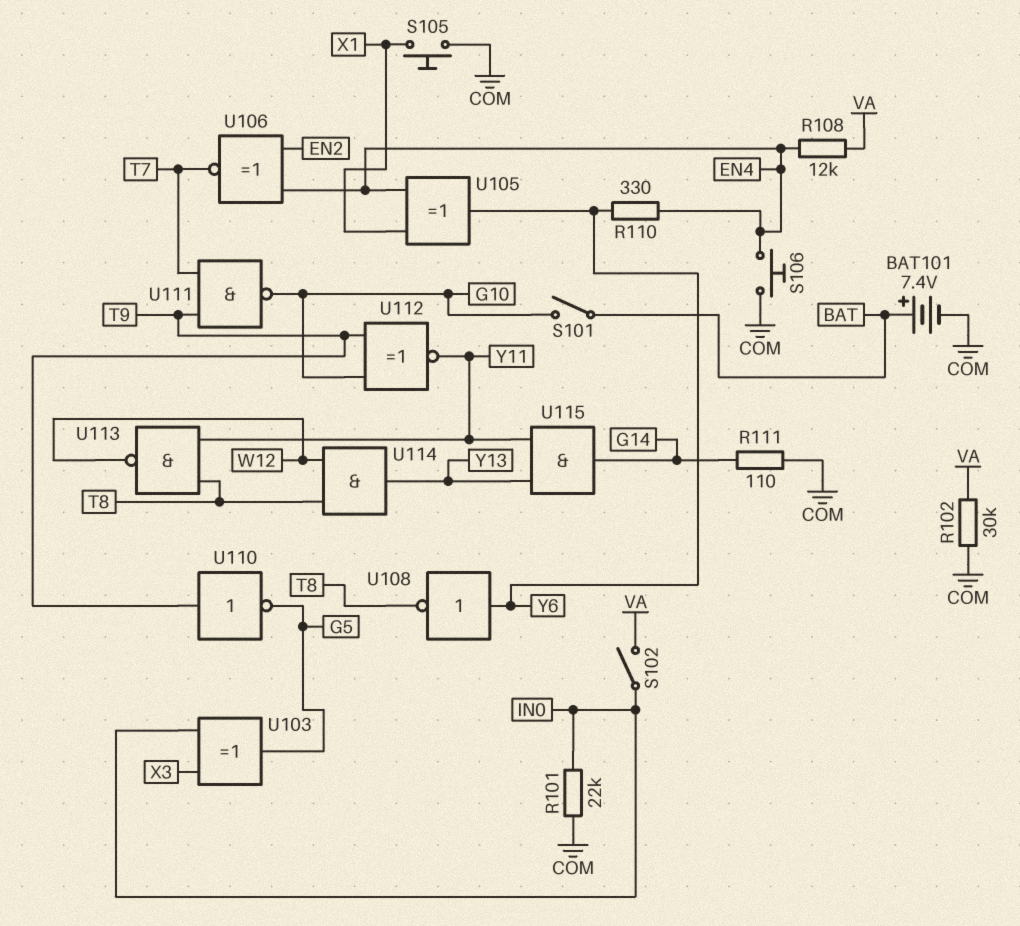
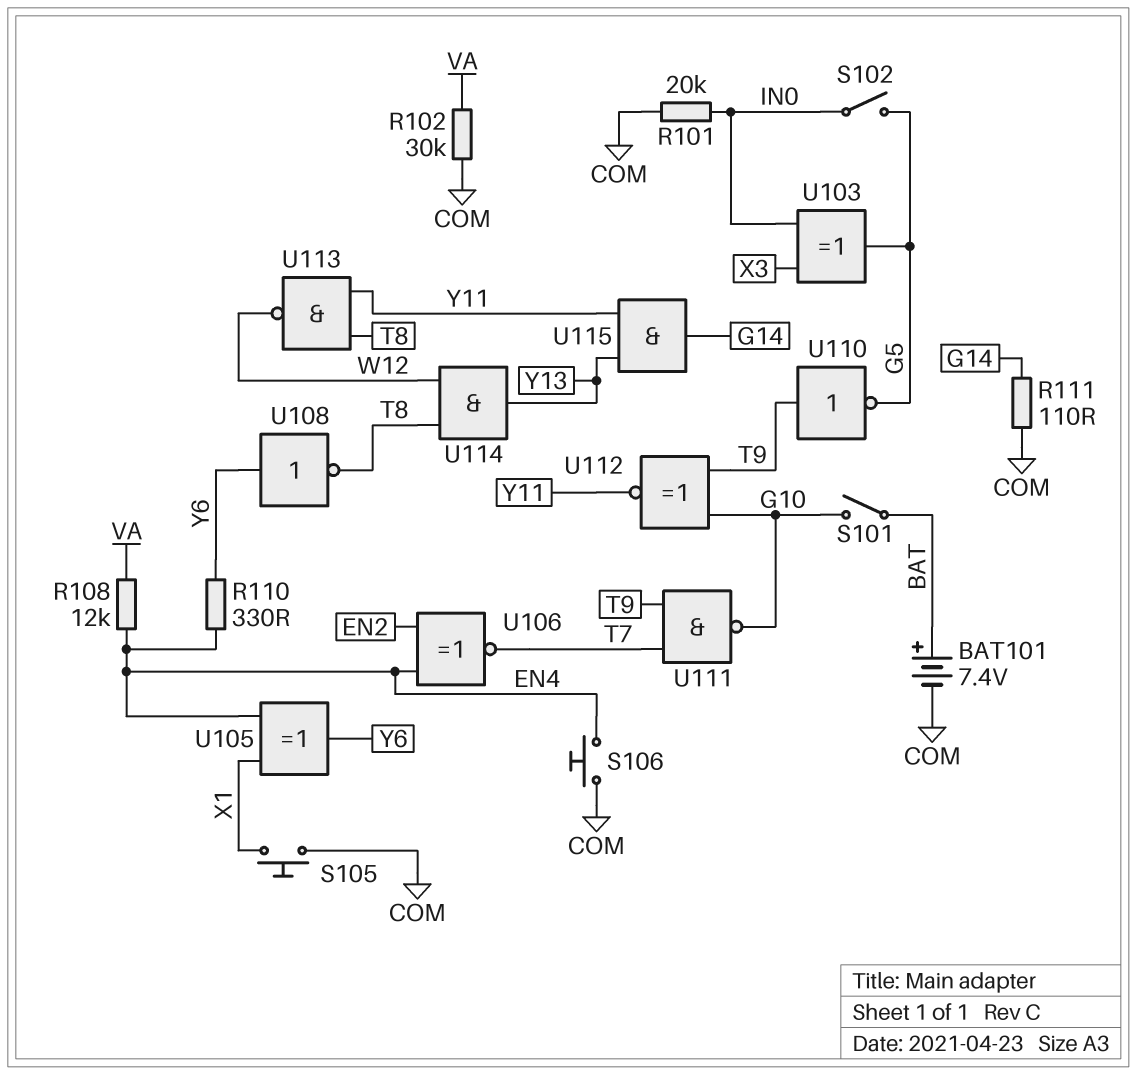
R101: 22k (COM, IN0) -> 20k (COM, IN0)
S102: switch (IN0, VA) -> switch (G5, IN0)

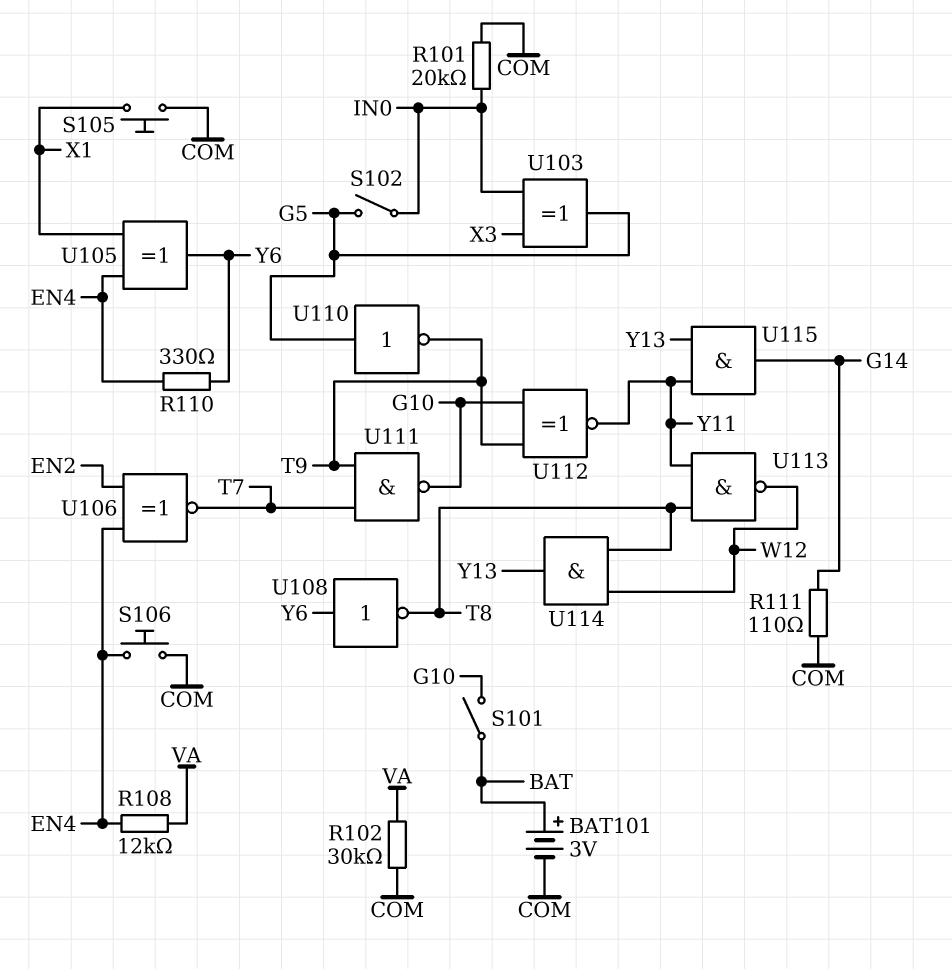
BAT101: 7.4V (plus BAT, minus COM) -> 3V (plus BAT, minus COM)
U110: NOT (in T9, out G5) -> NOT (in G5, out T9)

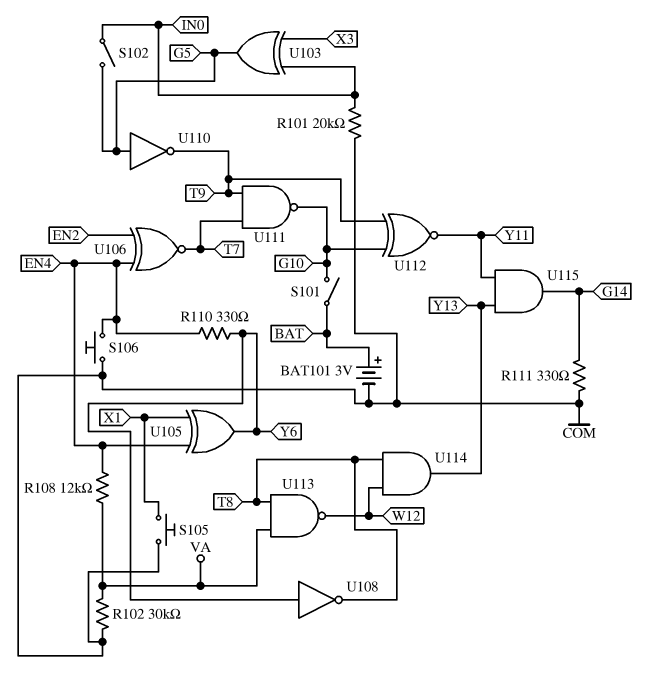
R111: 110 (COM, G14) -> 330 (COM, G14)
U113: NAND (in T8, in Y11, out W12) -> NAND (in T8, in VA, out W12)

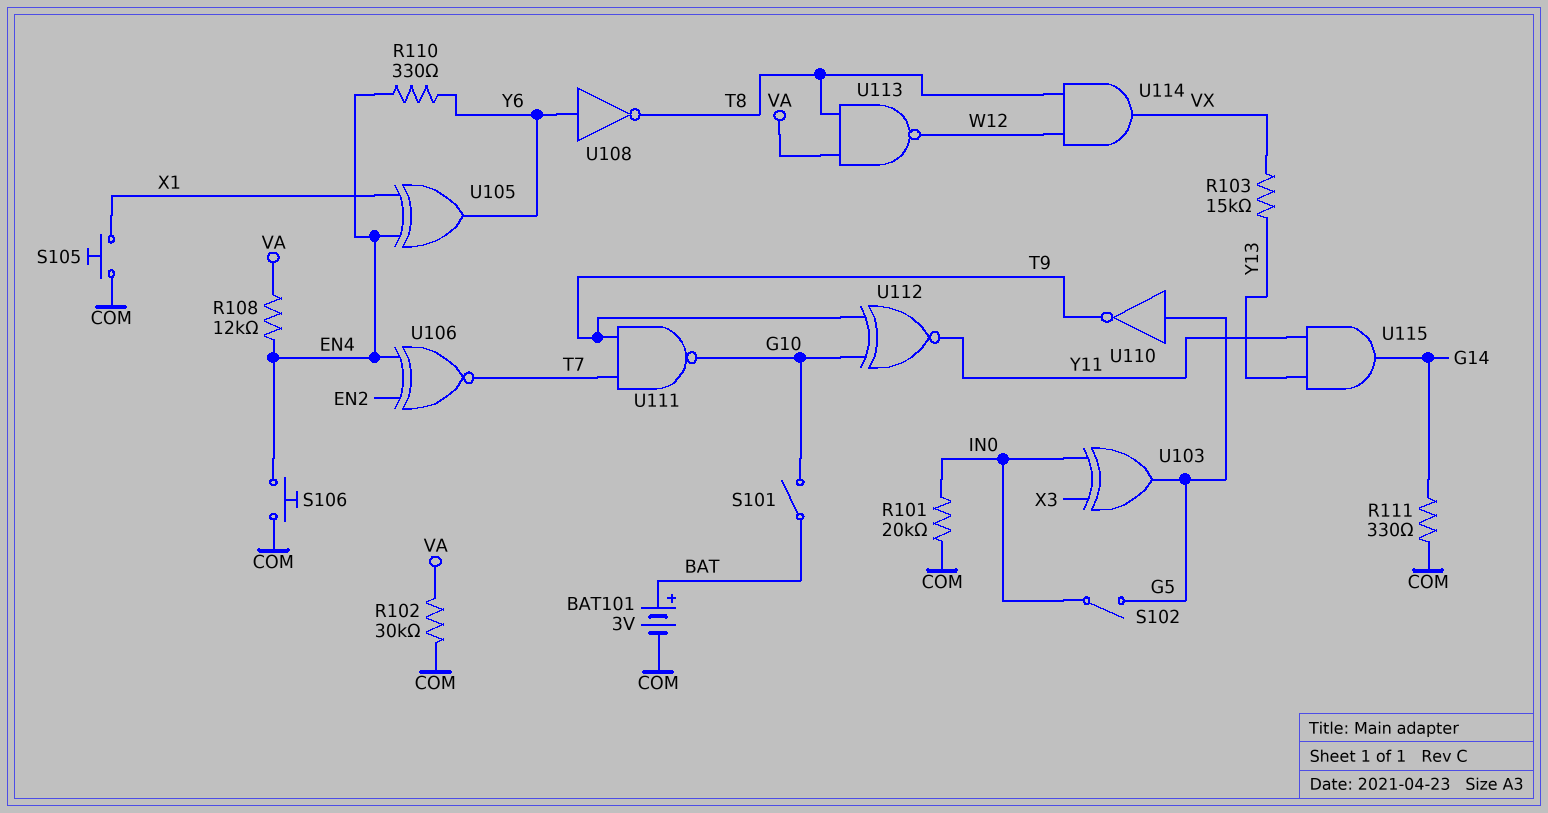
R103: none -> 15k (VX, Y13)
U114: AND (in T8, in W12, out Y13) -> AND (in T8, in W12, out VX)

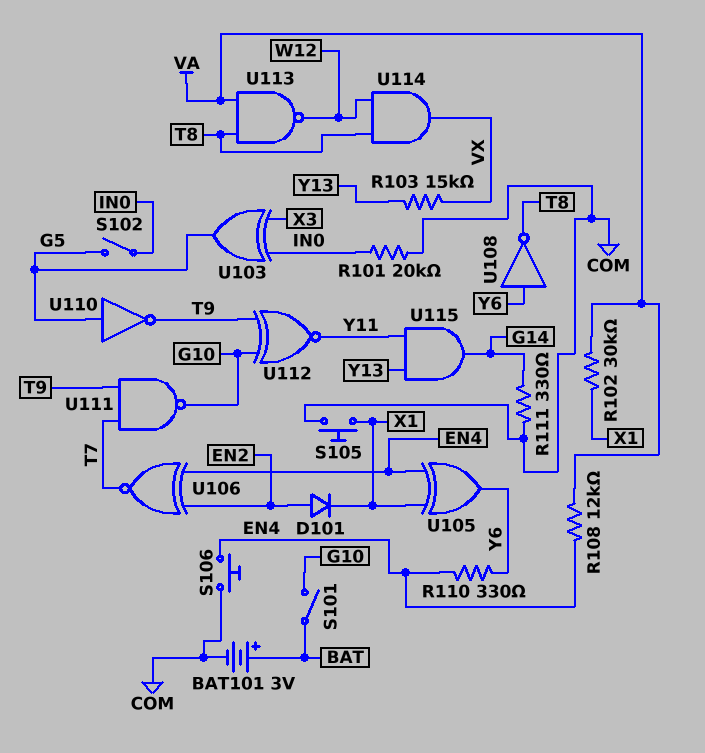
D101: none -> diode (A EN2, K X1)
R102: 30k (COM, VA) -> 30k (VA, X1)

